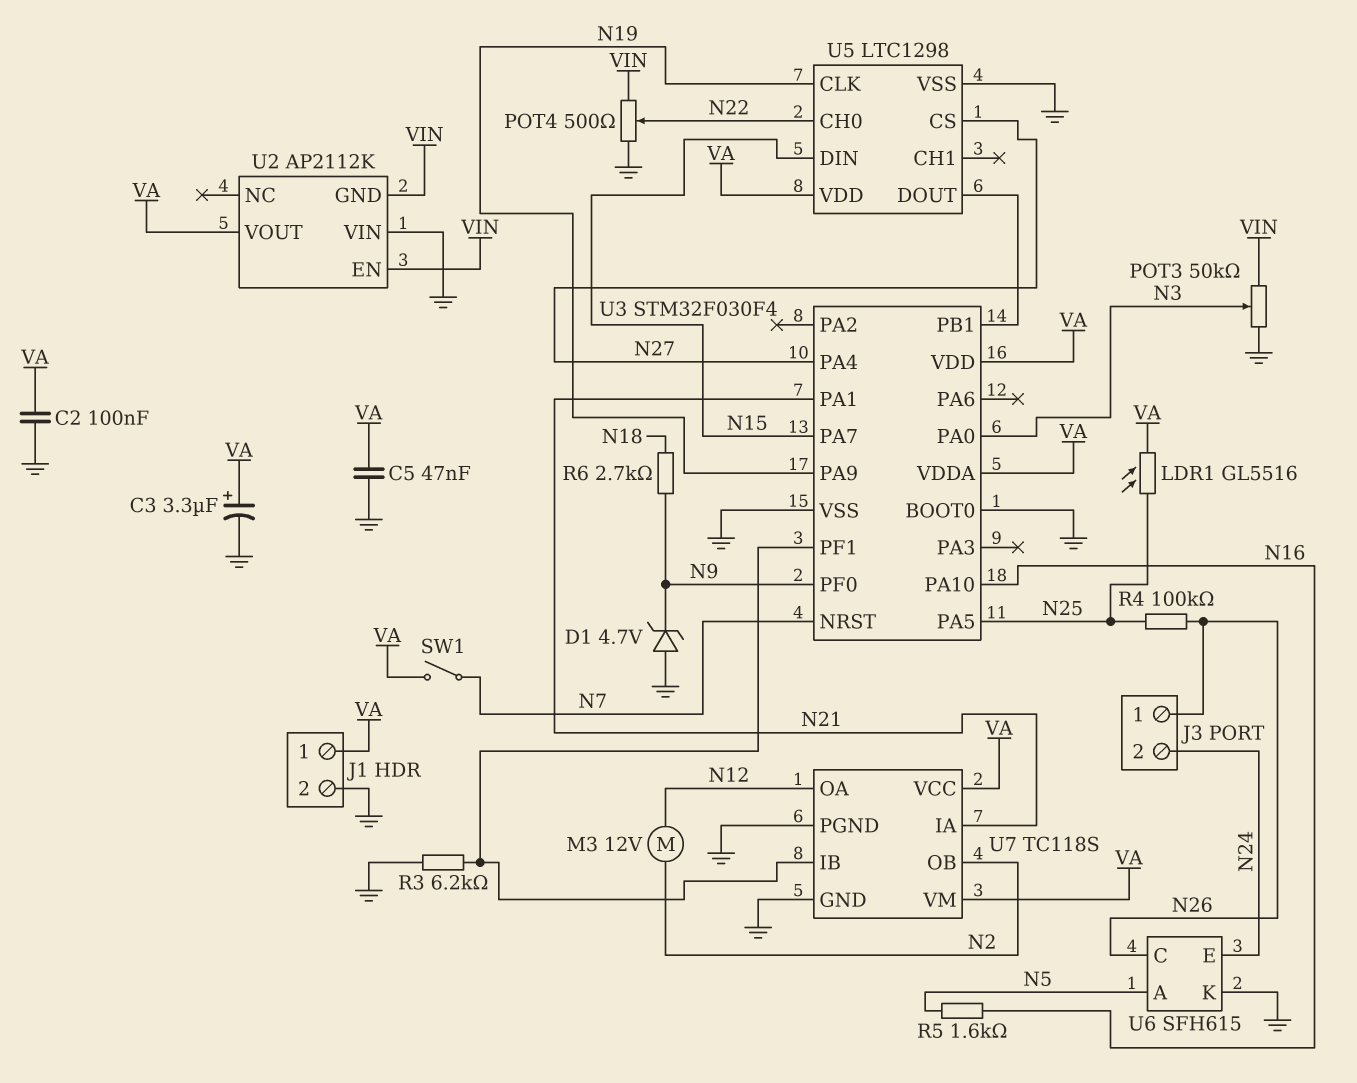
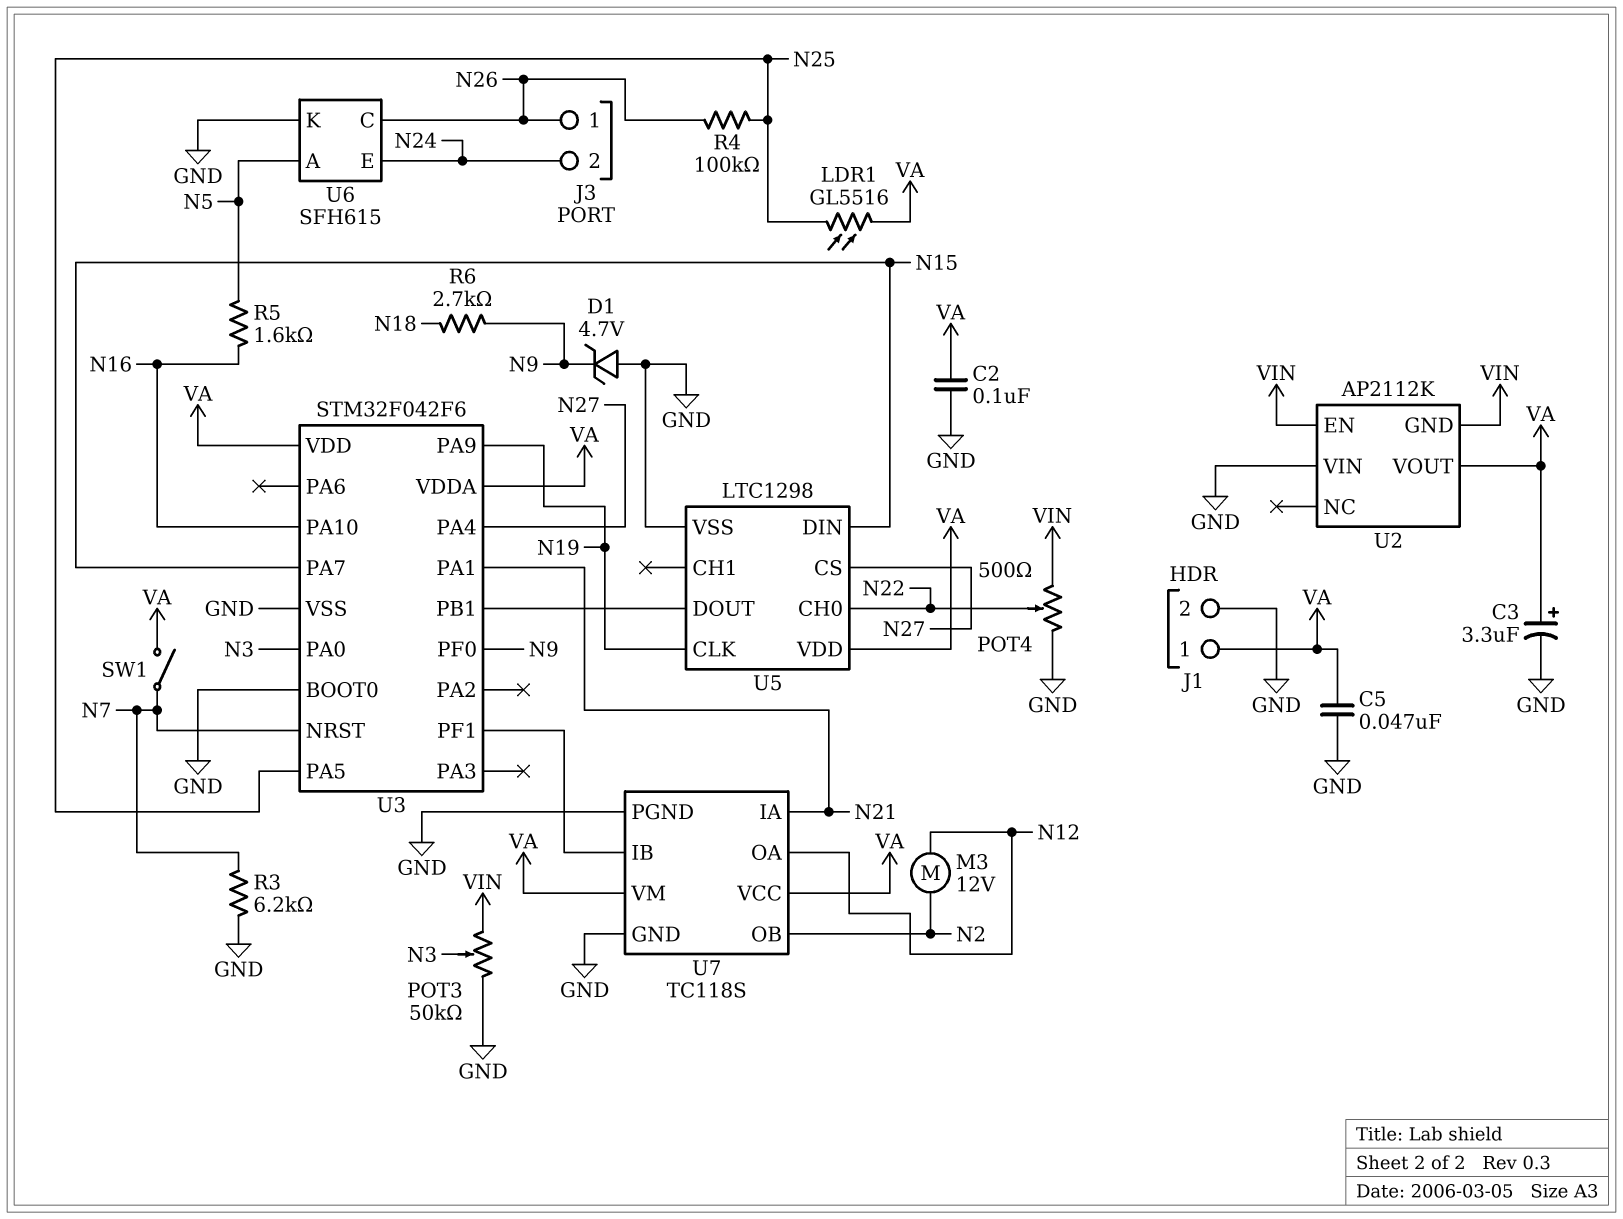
R3: 6.2k (GND, U3/PF1) -> 6.2k (GND, N7)
U3: STM32F030F4 -> STM32F042F6

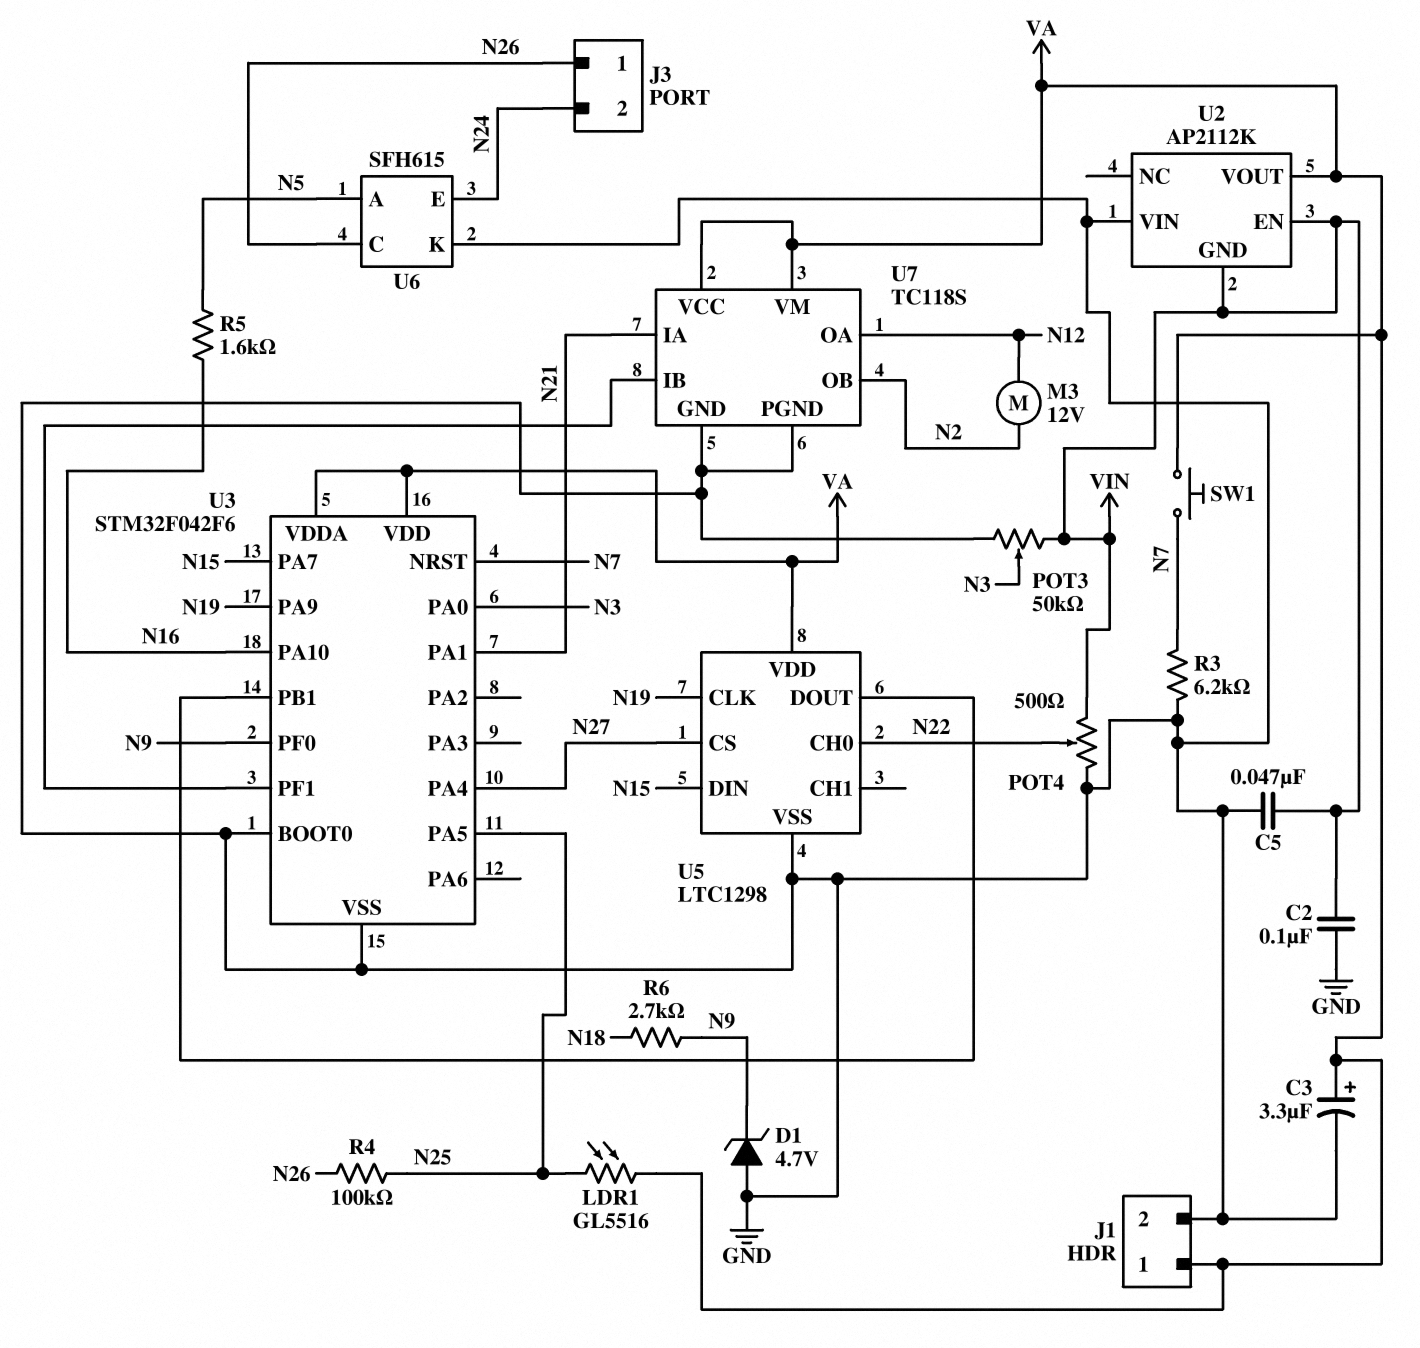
C2: 100nF (GND, VA) -> 100nF (GND, VIN)
C5: 47nF (GND, VA) -> 47nF (GND, VIN)
SW1: switch (N7, VA) -> button (N7, VA)

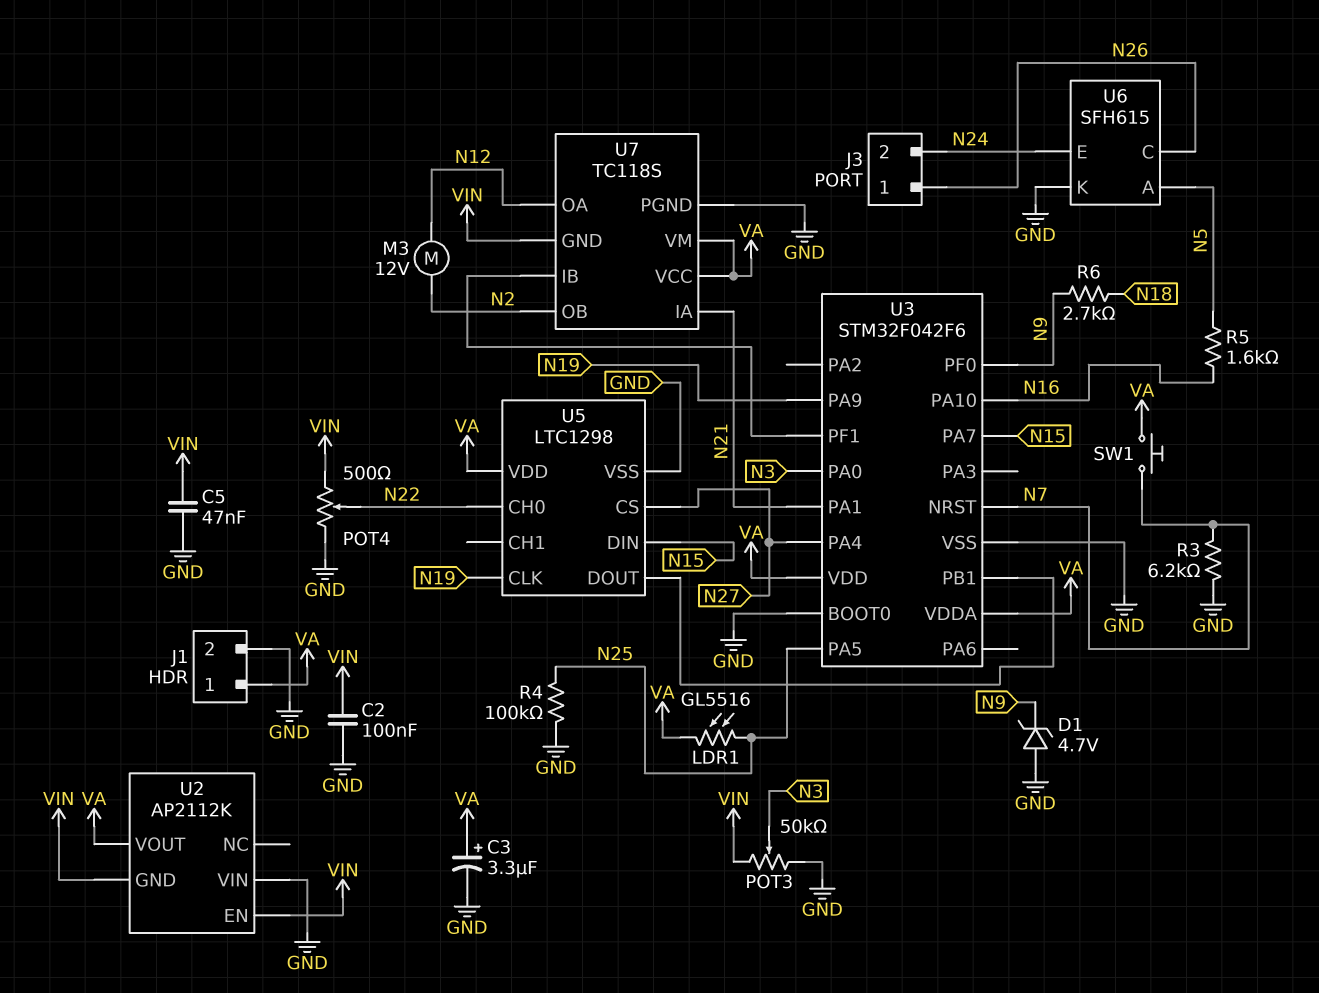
R4: 100k (N25, N26) -> 100k (GND, N25)
U7 pin GND: GND -> VIN

